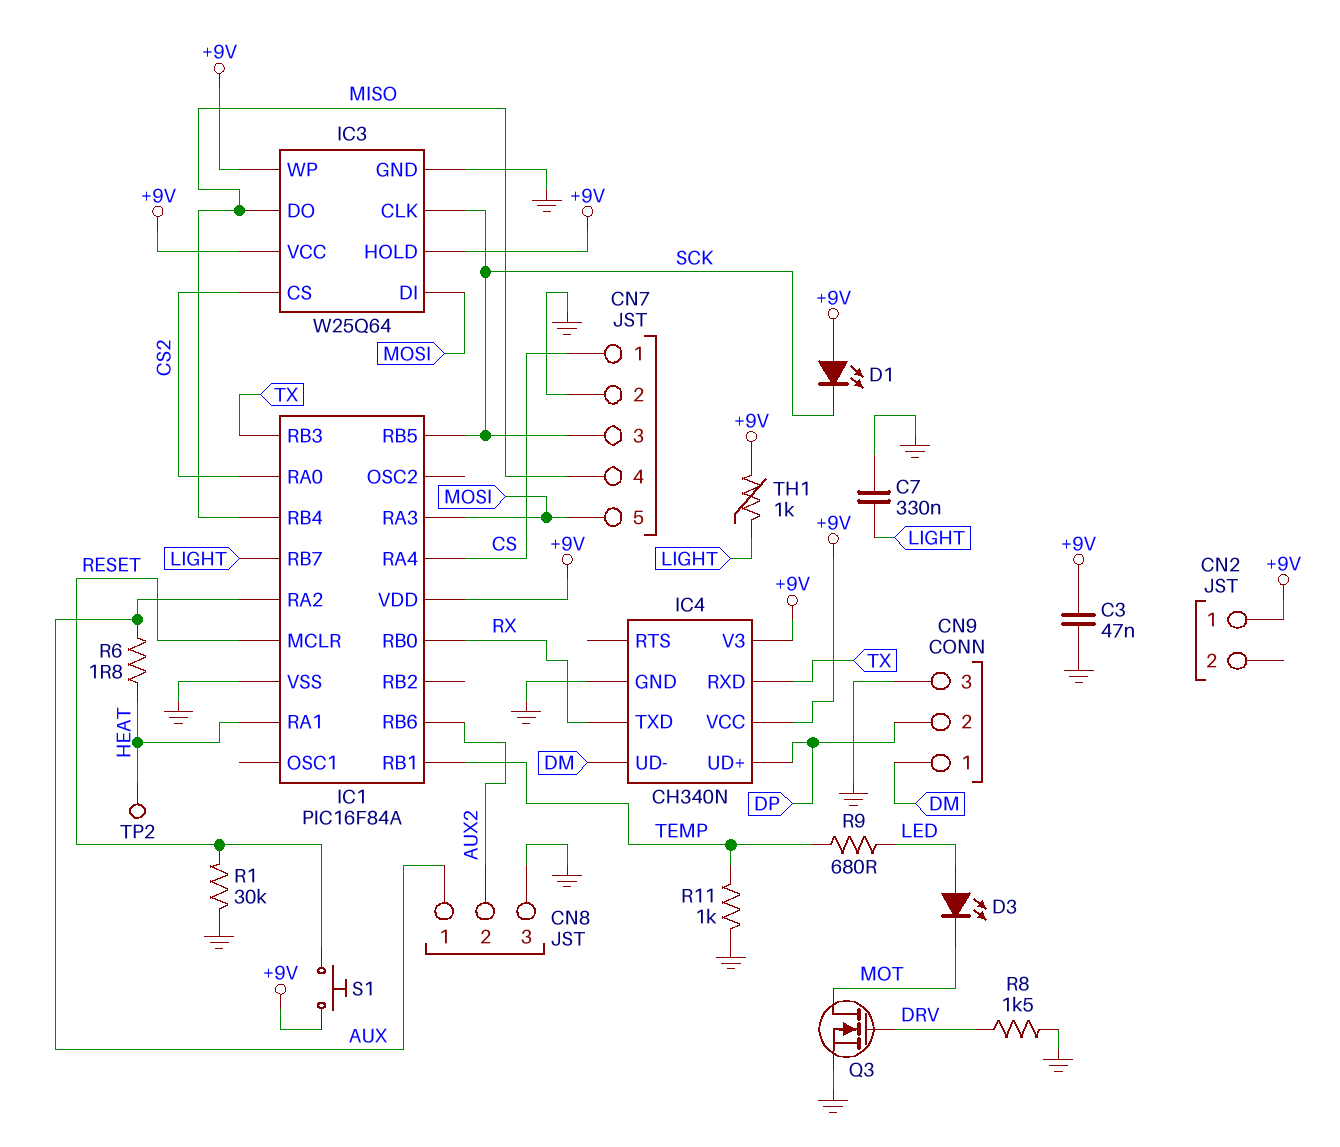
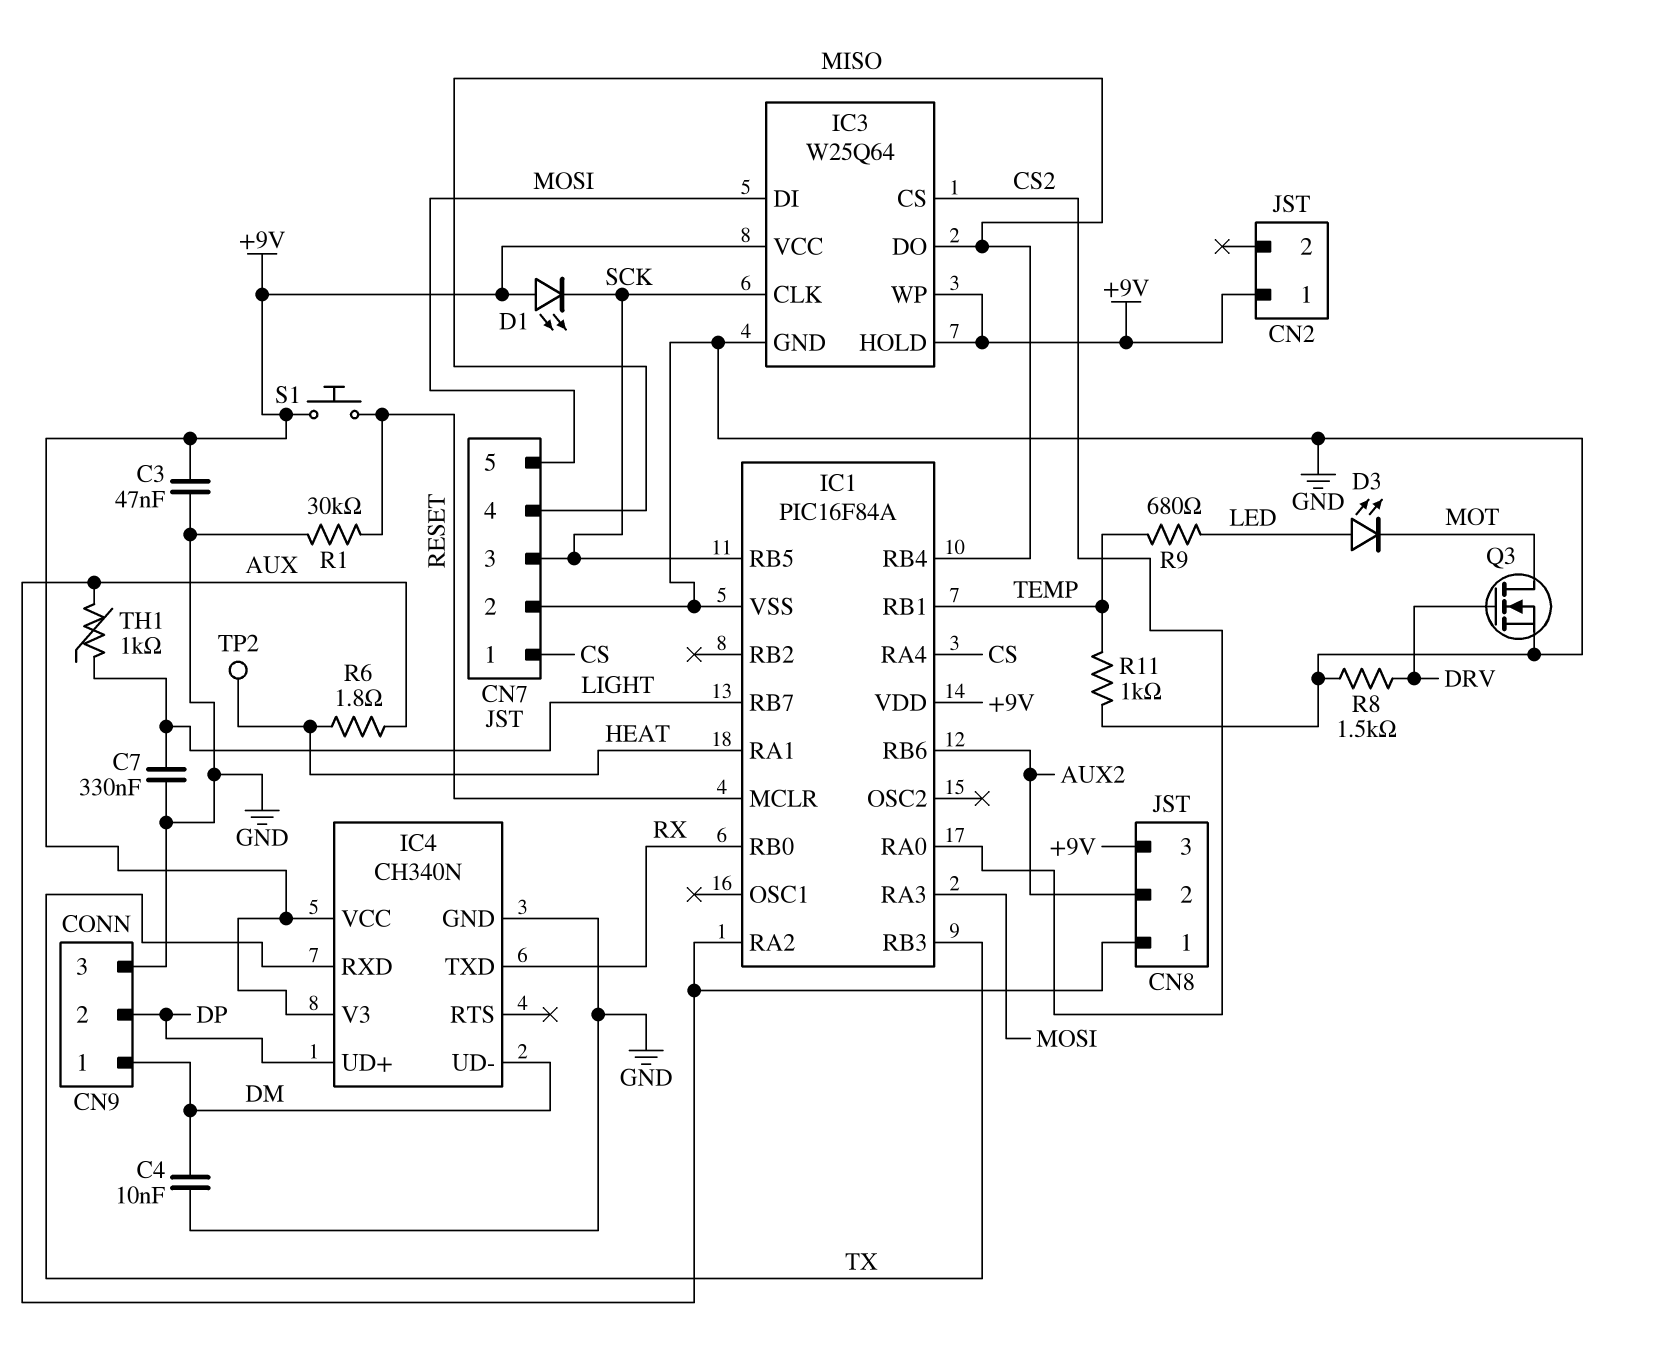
C4: none -> 10nF (DM, GND)
CN8 pin 3: GND -> +9V
TH1: 1k (+9V, LIGHT) -> 1k (AUX, LIGHT)

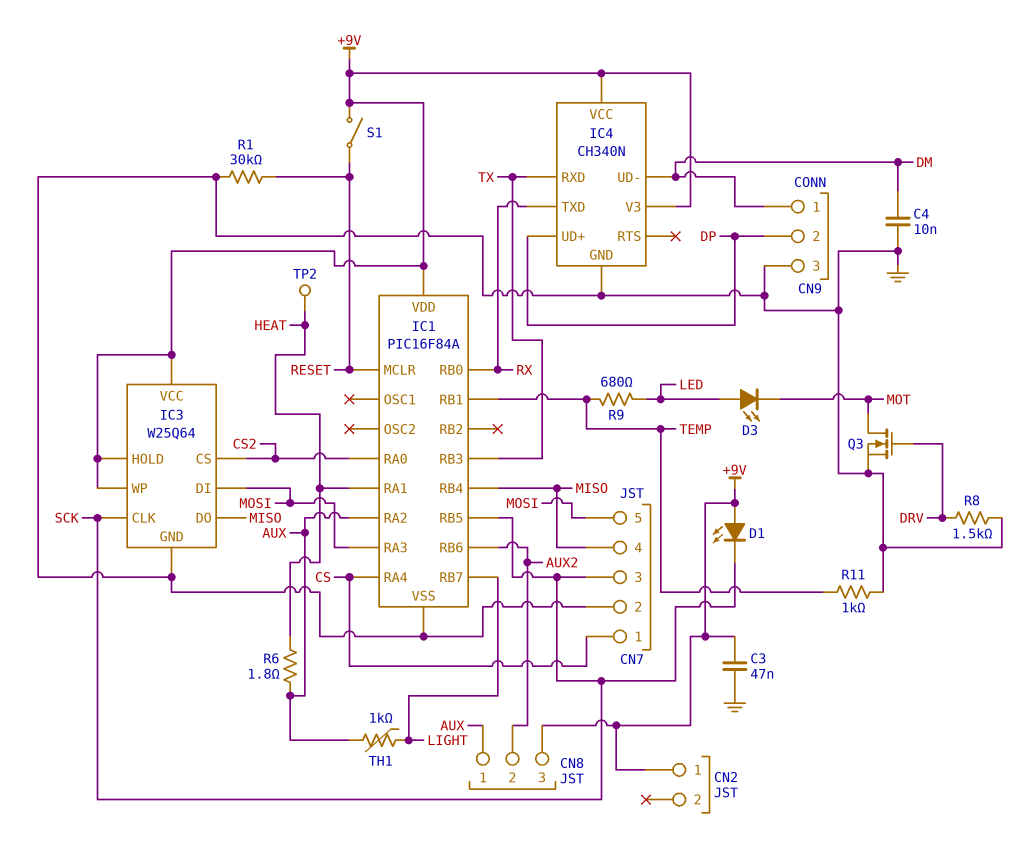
C7: 330nF (GND, LIGHT) -> none
S1: button (+9V, RESET) -> switch (+9V, RESET)

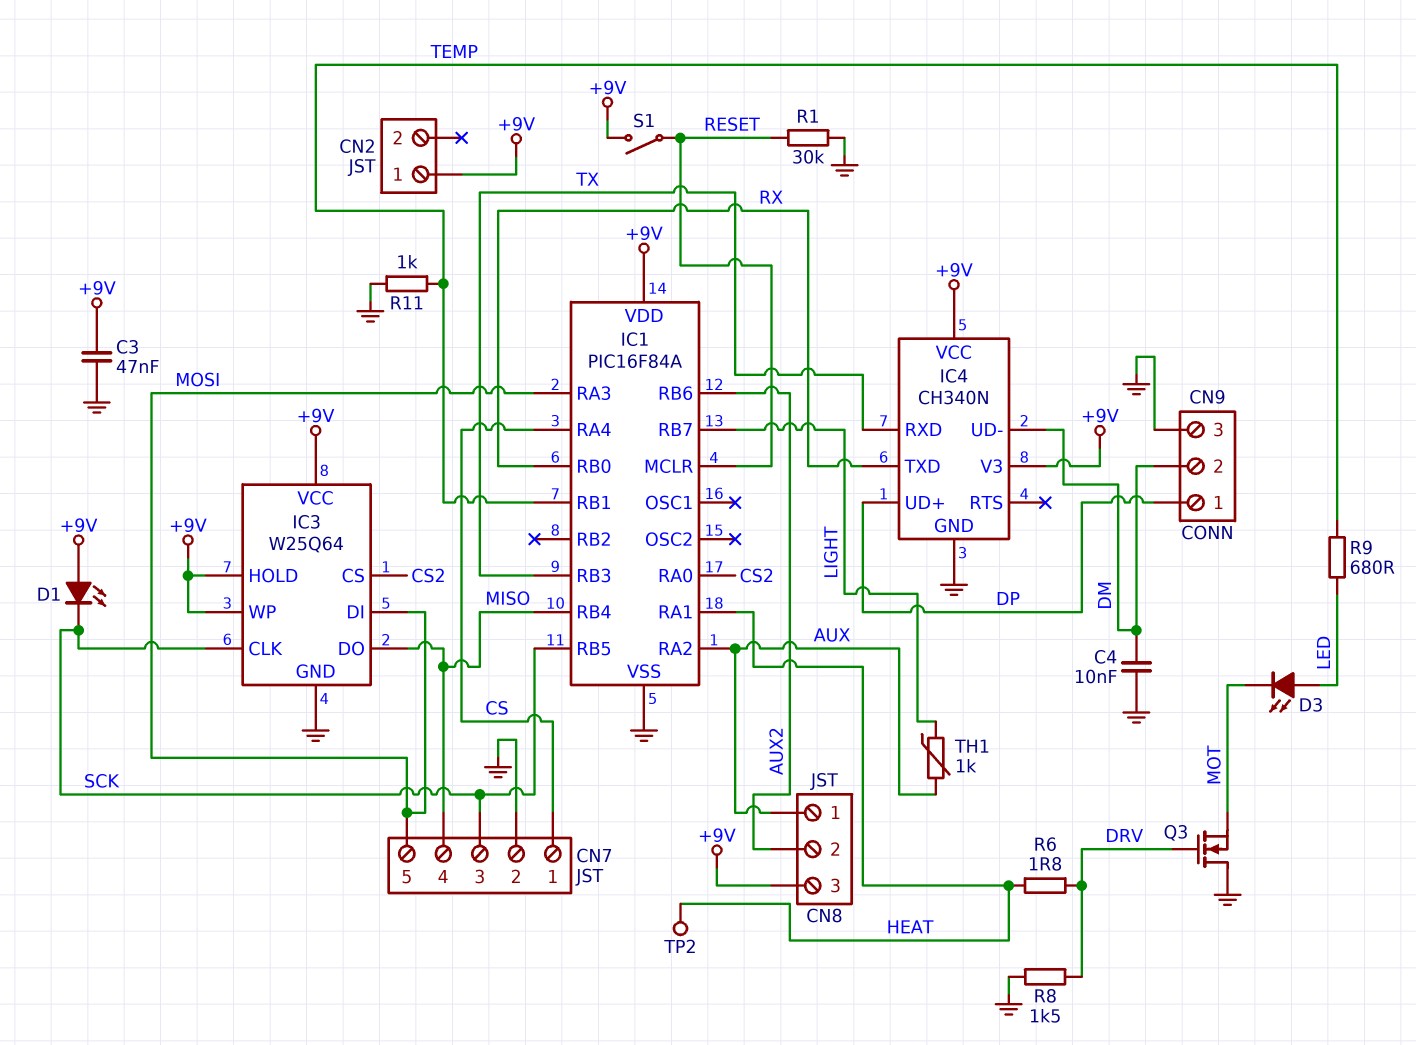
CN9 pin 1: DM -> DP
CN9 pin 2: DP -> DM
Q3: NMOS (G DRV, D MOT, S GND) -> NMOS (G DRV, D GND, S MOT)
R6: 1.8 (AUX, HEAT) -> 1.8 (DRV, HEAT)

